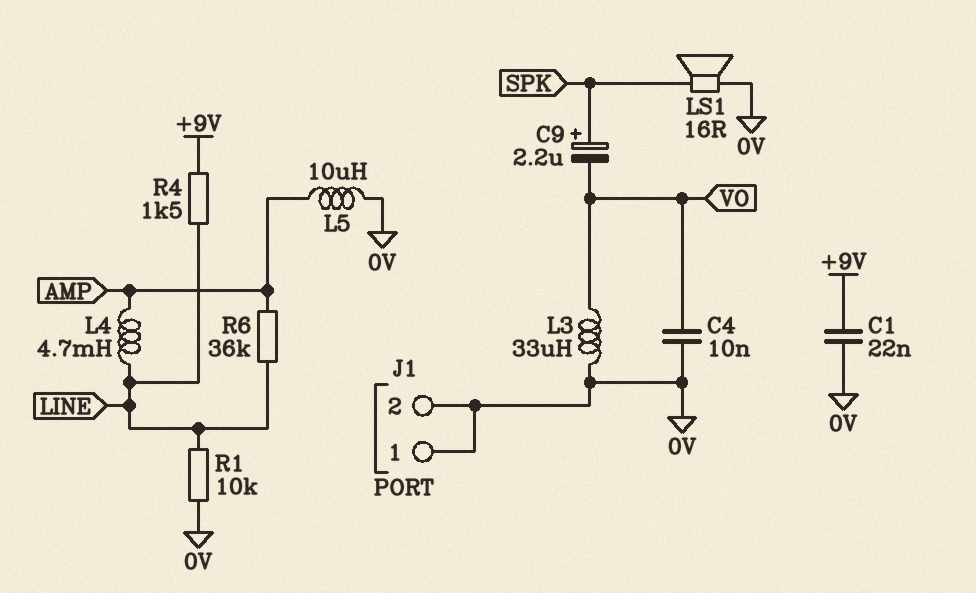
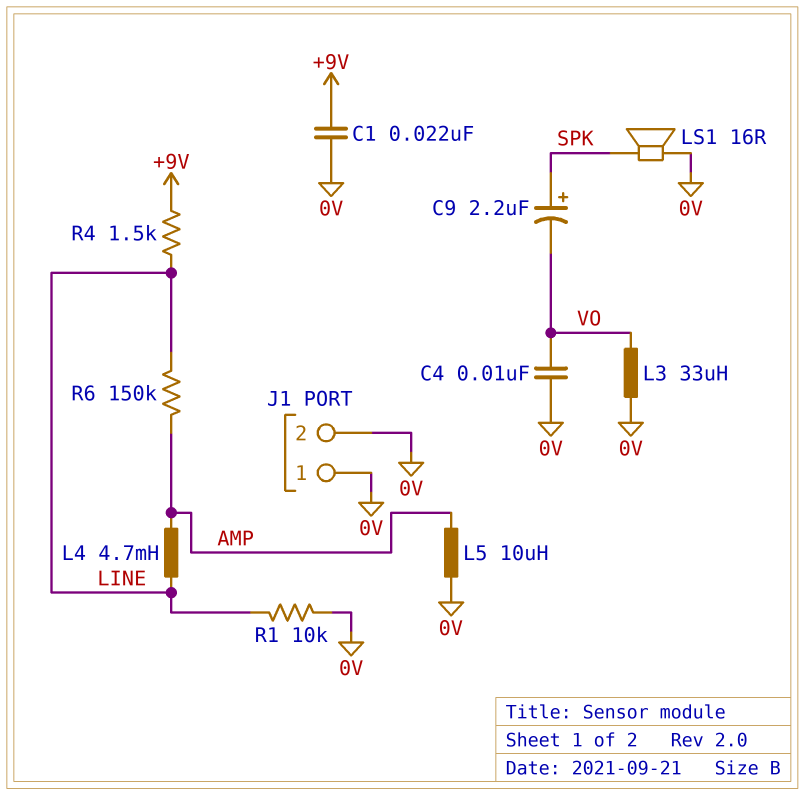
R6: 36k (AMP, LINE) -> 150k (AMP, LINE)

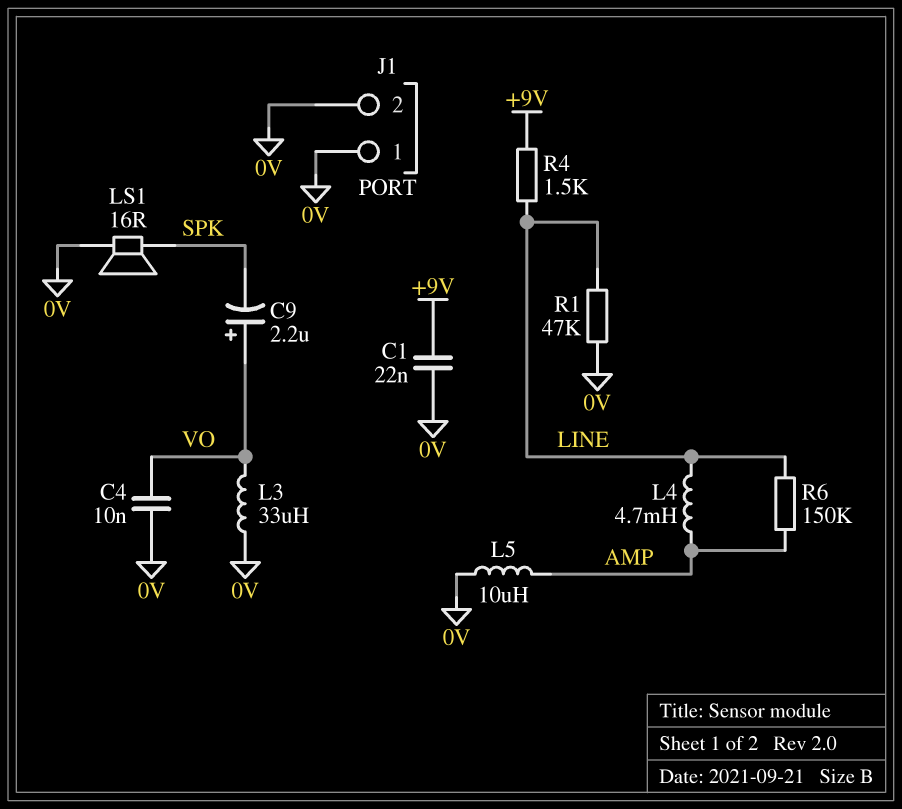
C9: 2.2uF (plus SPK, minus VO) -> 2.2uF (plus VO, minus SPK)
R1: 10k (0V, LINE) -> 47k (0V, LINE)

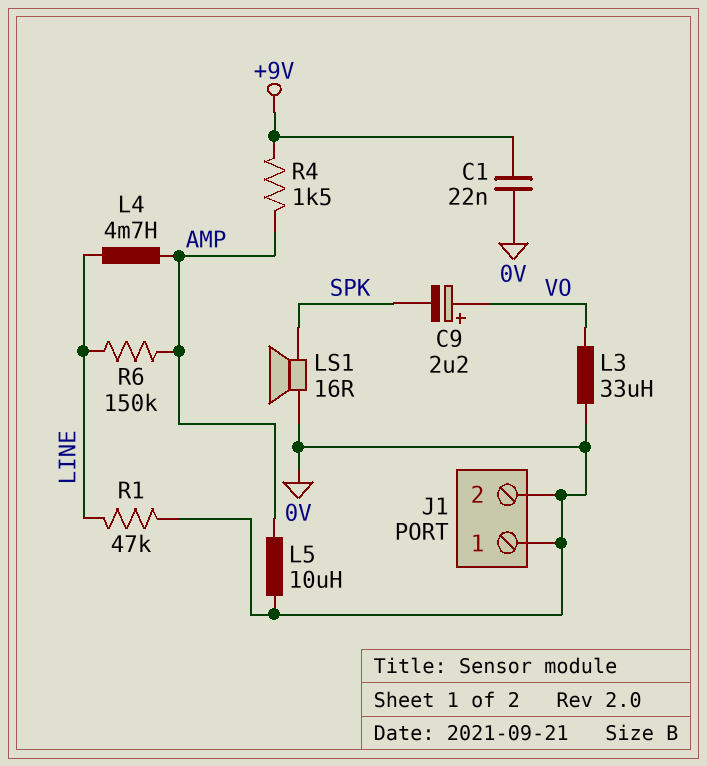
C4: 10nF (0V, VO) -> none
R4: 1.5k (+9V, LINE) -> 1.5k (+9V, AMP)

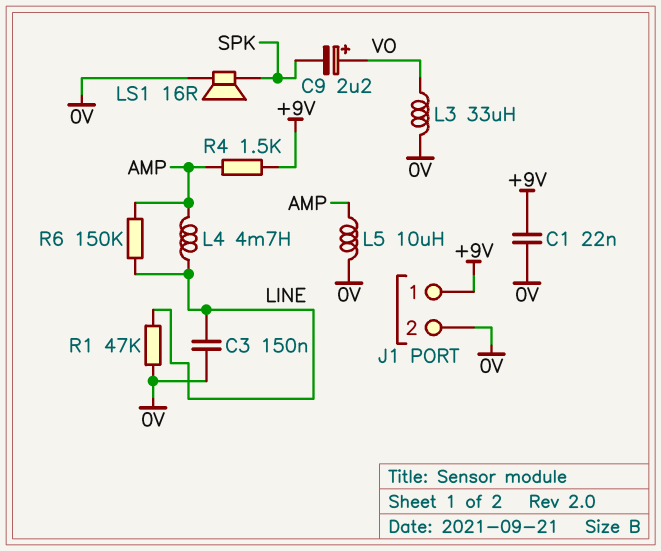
C3: none -> 150nF (0V, LINE)
J1 pin 1: 0V -> +9V

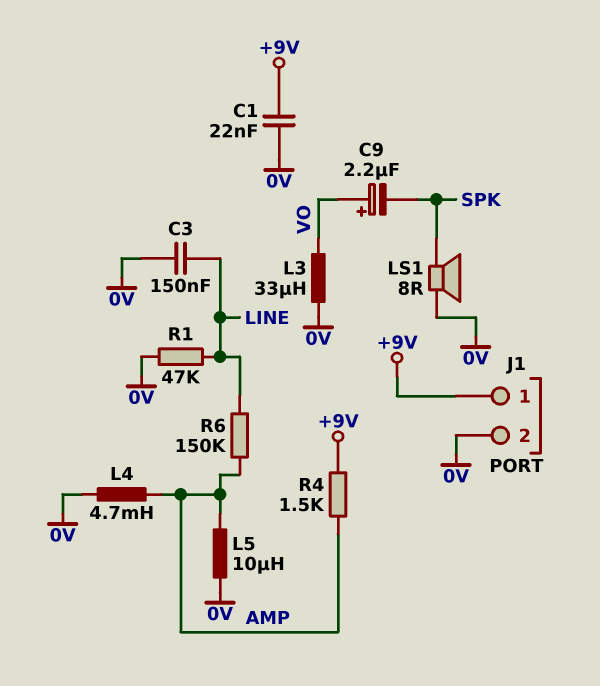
L4: 4.7mH (AMP, LINE) -> 4.7mH (0V, AMP)
LS1: speaker 16R (0V, SPK) -> speaker 8R (0V, SPK)

